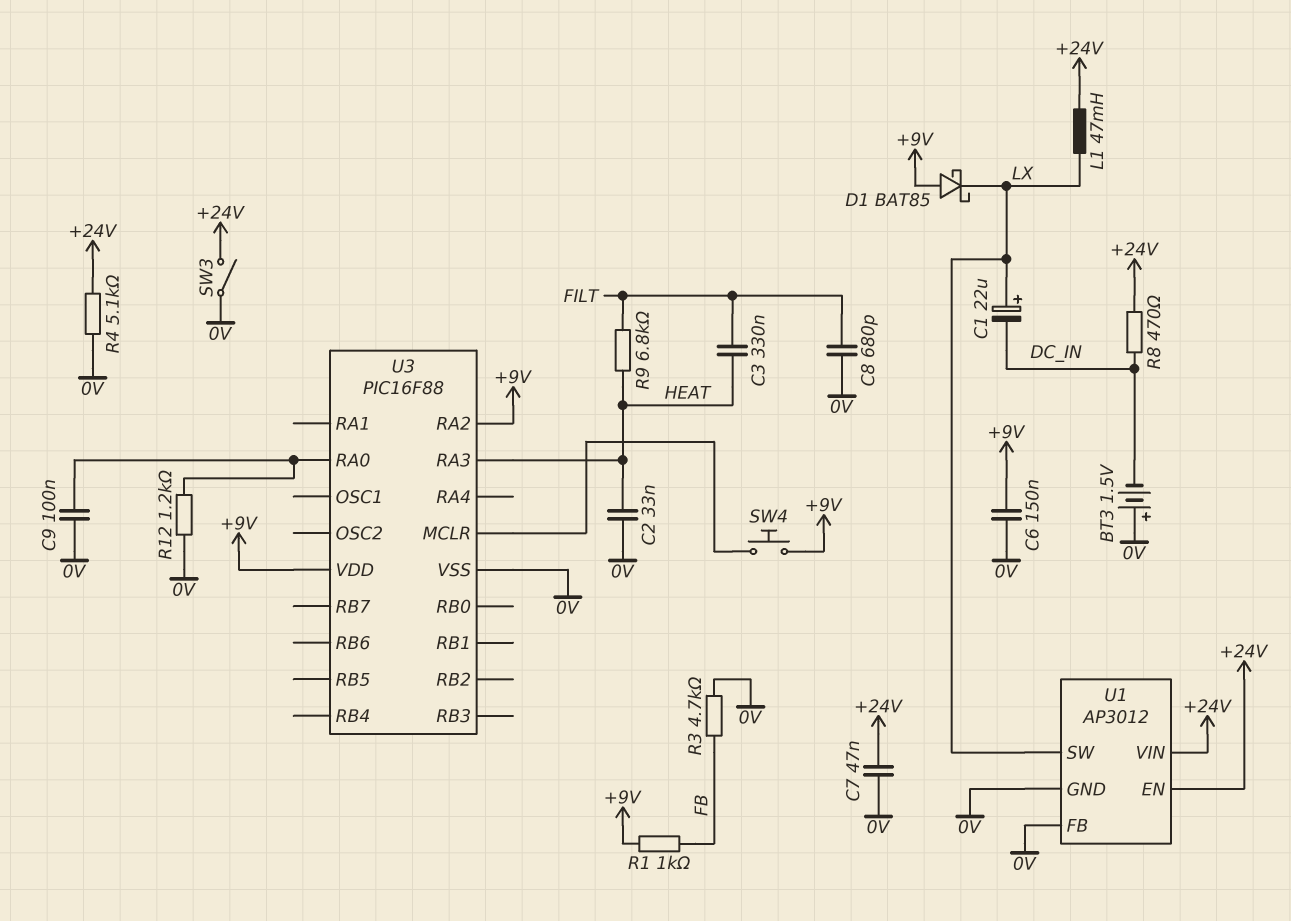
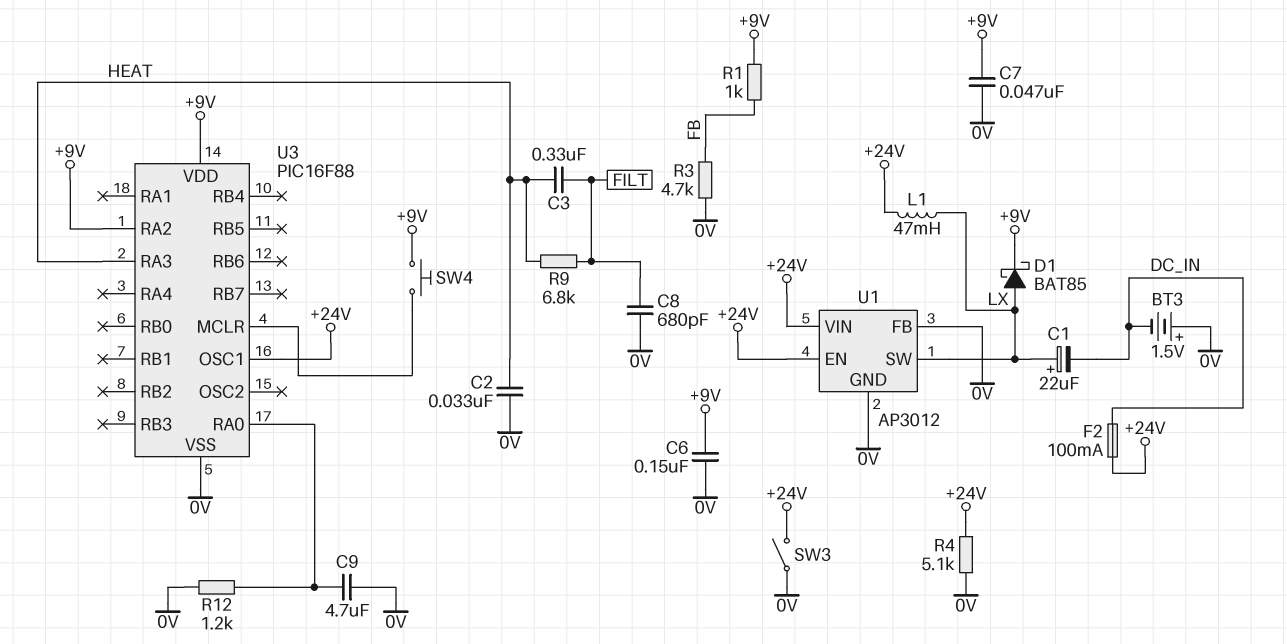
C7: 47nF (+24V, 0V) -> 47nF (+9V, 0V)
C9: 100nF (0V, U3/RA0) -> 4.7uF (0V, U3/RA0)
D1: schottky BAT85 (A +9V, K LX) -> schottky BAT85 (A LX, K +9V)
F2: none -> 100mA (+24V, DC_IN)
R8: 470 (+24V, DC_IN) -> none
U3 pin OSC1: none -> +24V

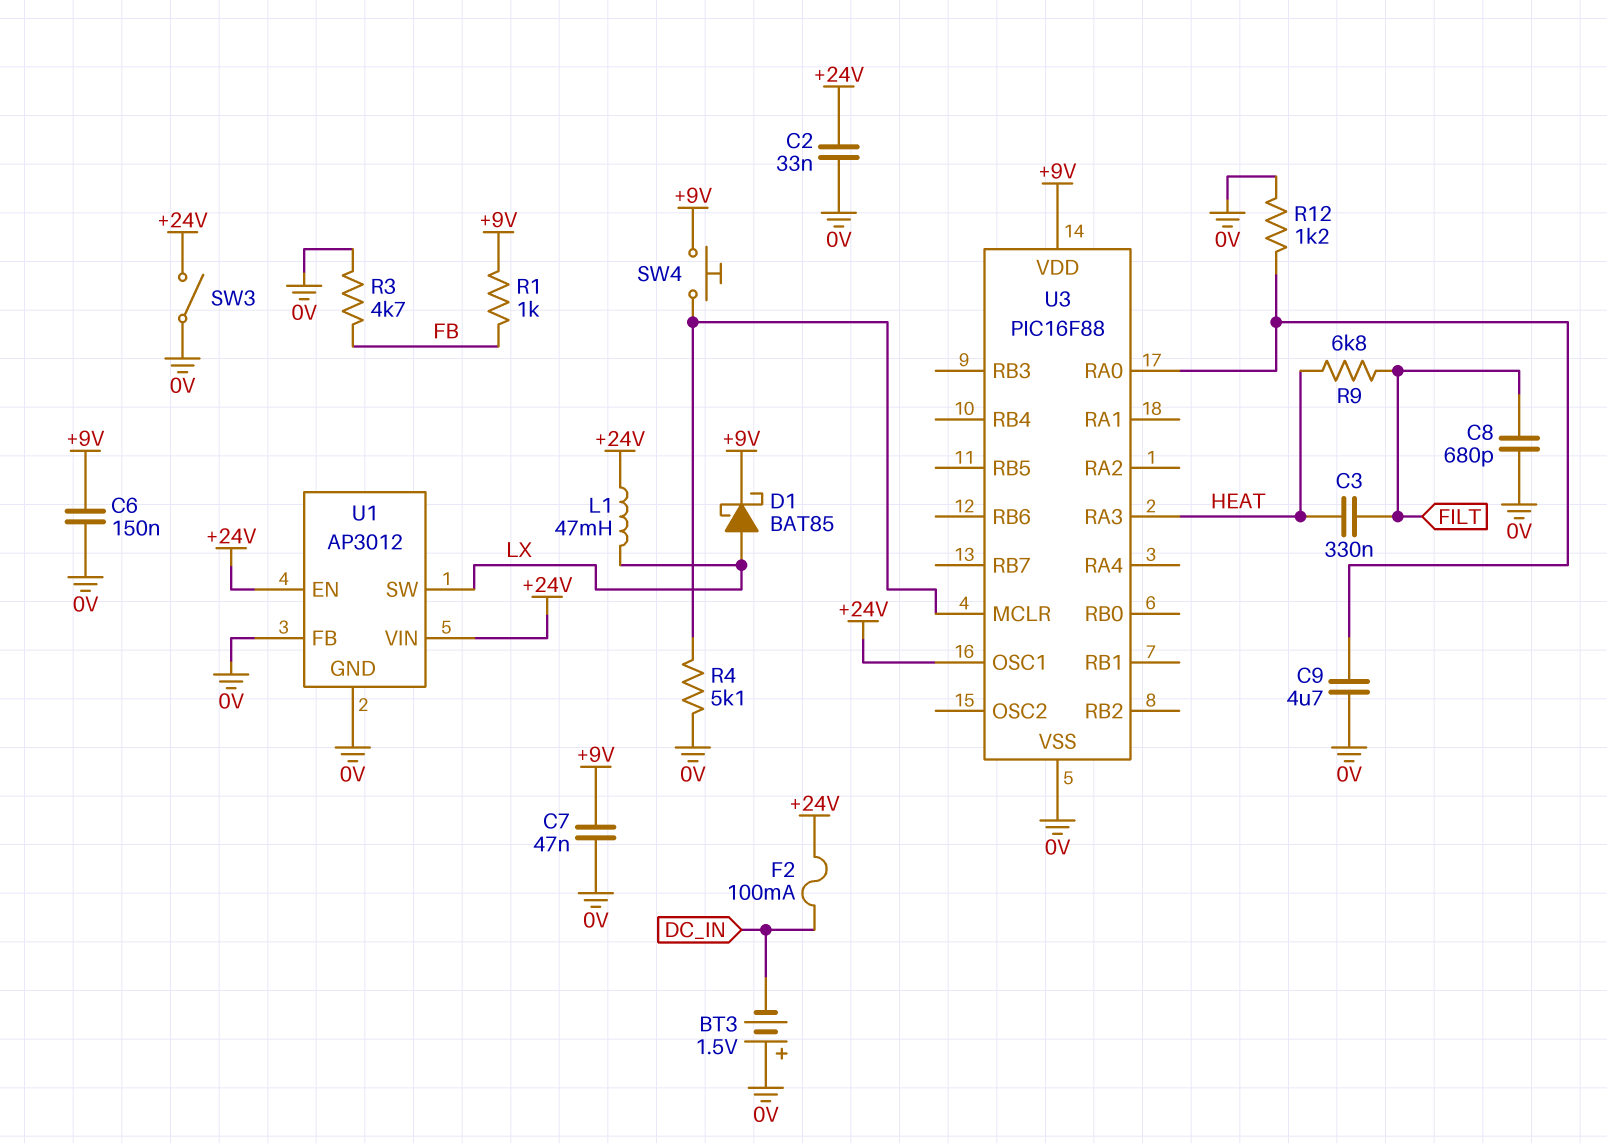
C1: 22uF (plus LX, minus DC_IN) -> none
C2: 33nF (0V, HEAT) -> 33nF (+24V, 0V)
R4: 5.1k (+24V, 0V) -> 5.1k (0V, U3/MCLR)
U3 pin RA2: +9V -> none

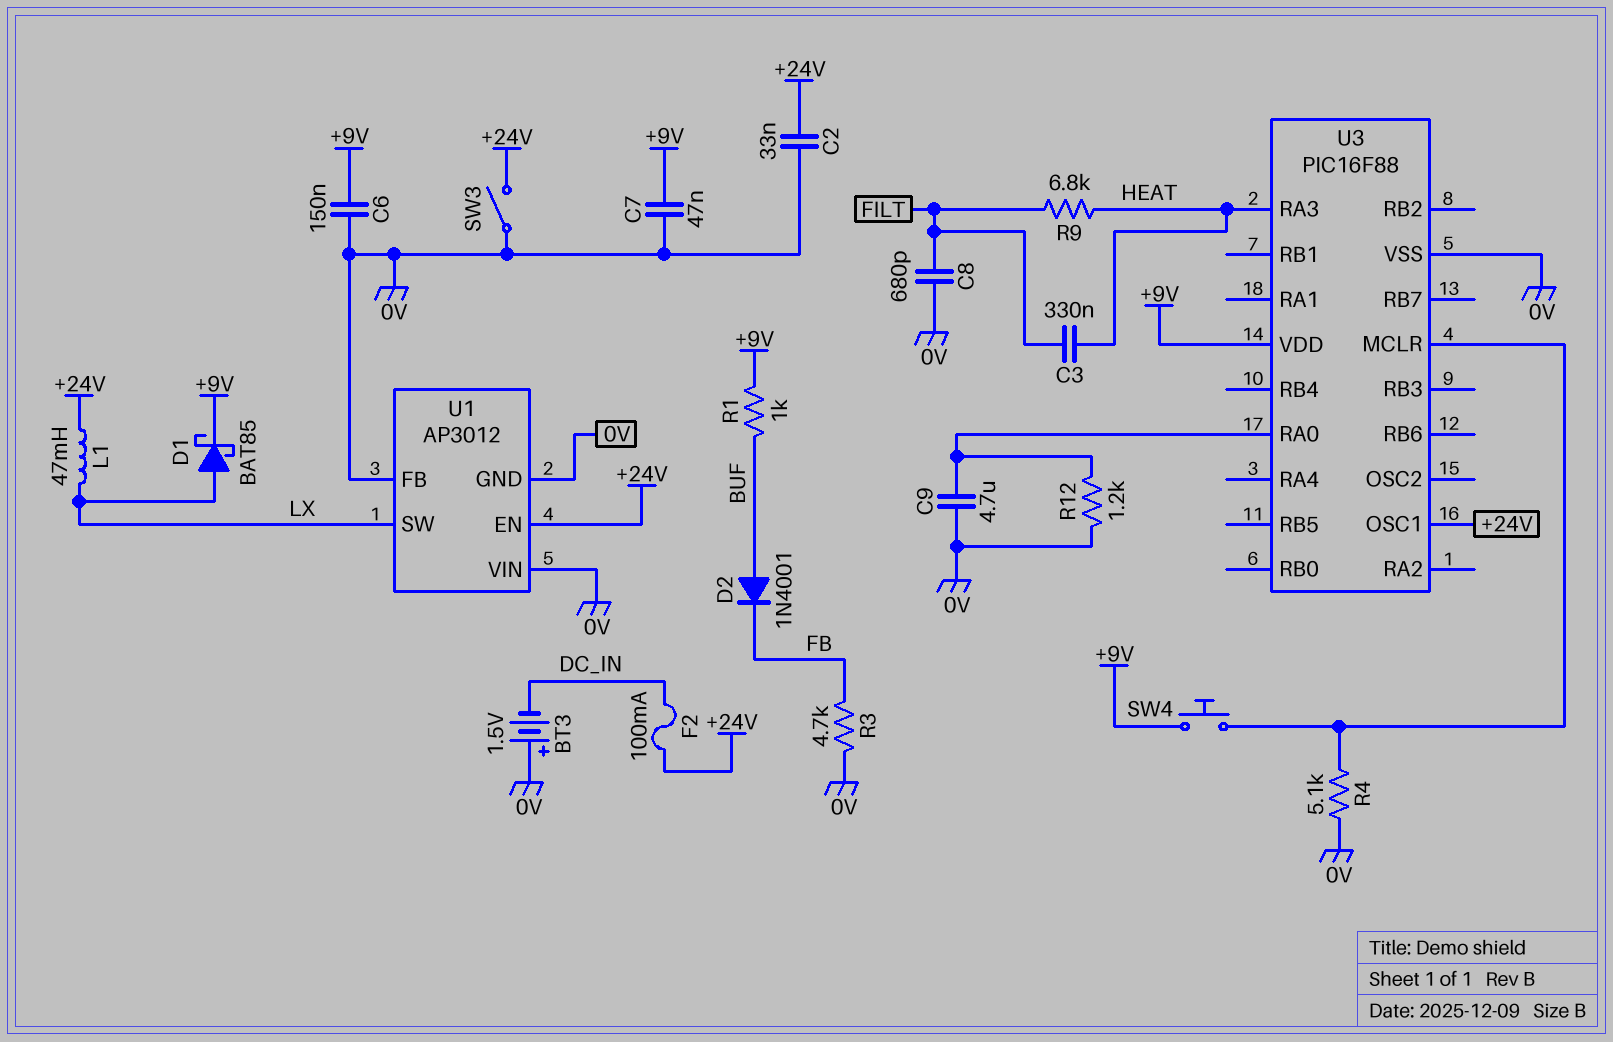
D2: none -> diode 1N4001 (A BUF, K FB)
R1: 1k (+9V, FB) -> 1k (+9V, BUF)
U1 pin VIN: +24V -> 0V

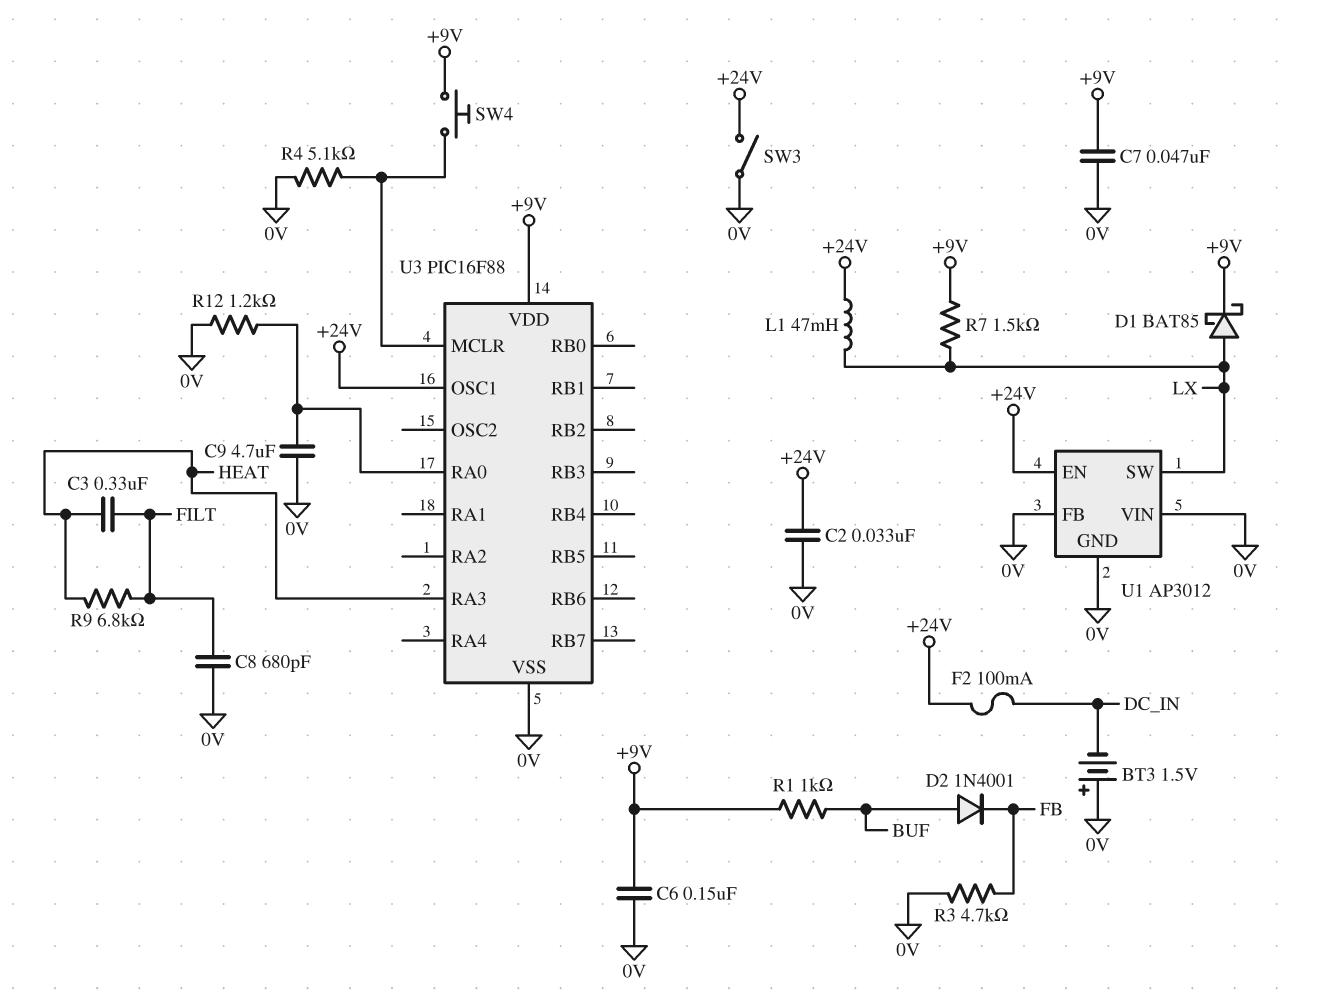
R7: none -> 1.5k (+9V, LX)

